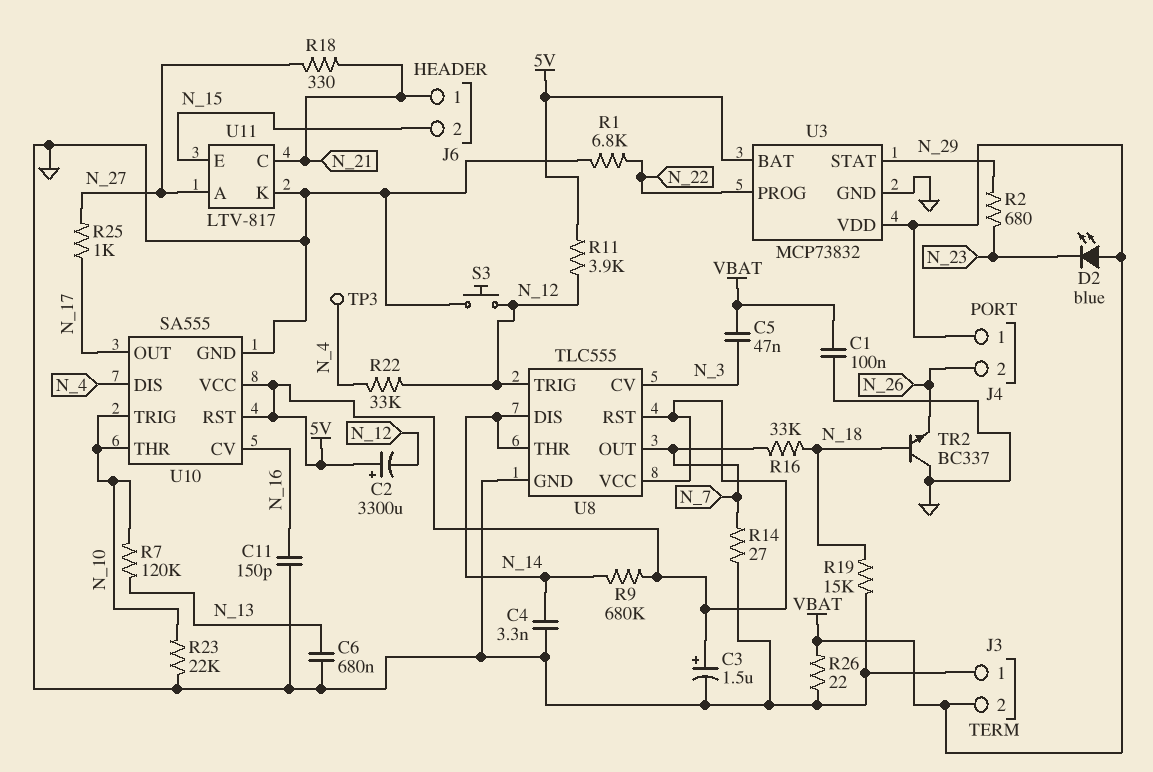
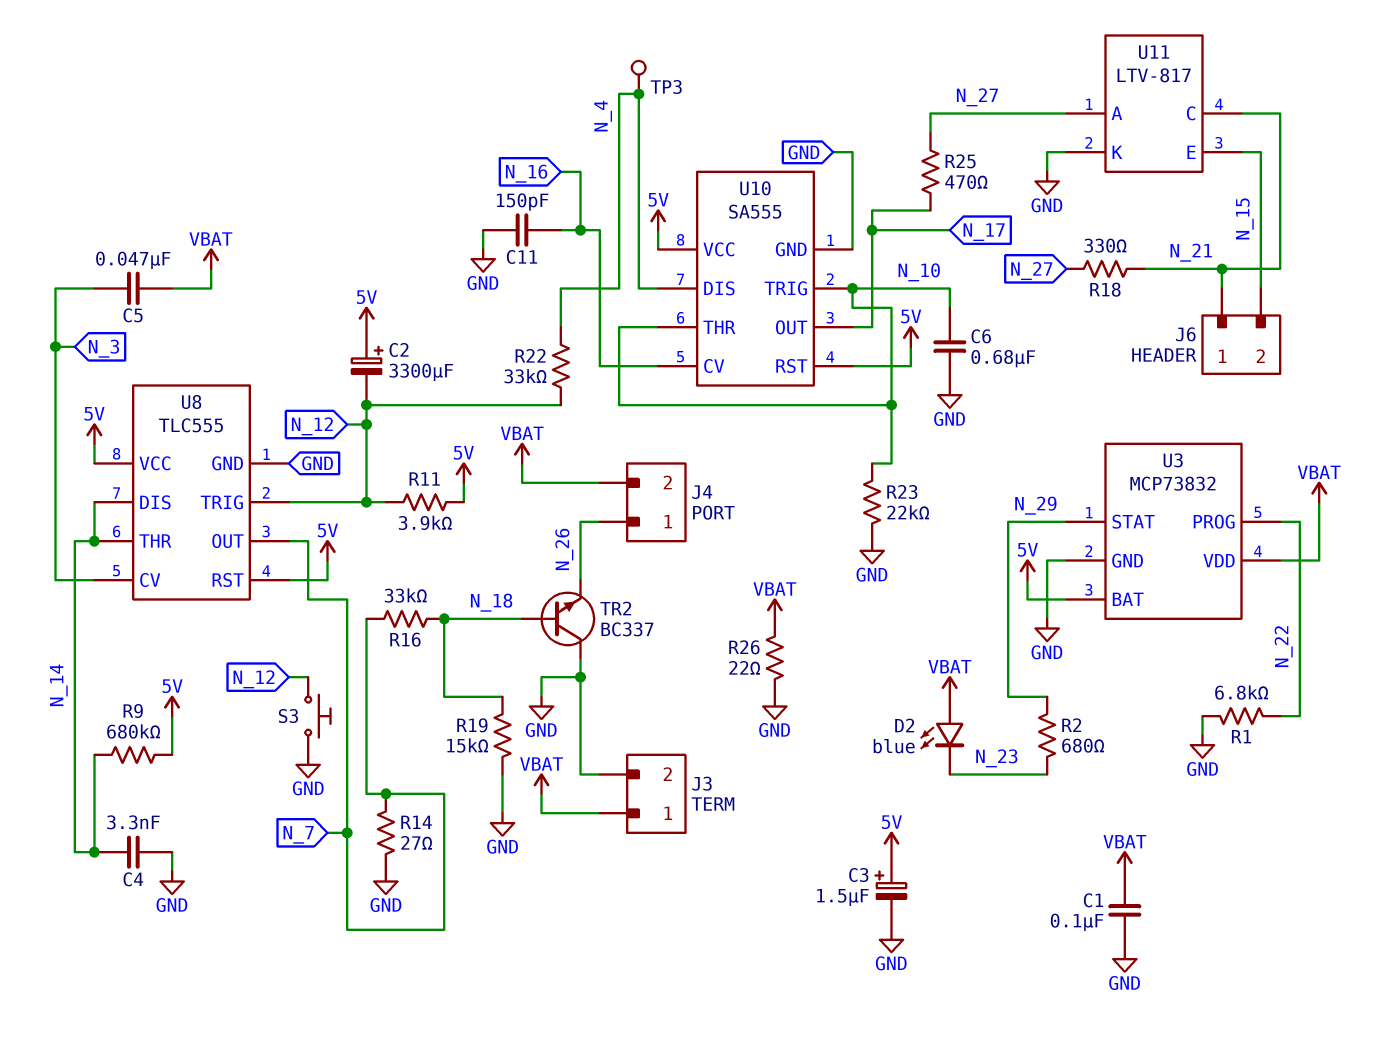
C6: 680nF (GND, N_13) -> 680nF (GND, N_10)
J3 pin 1: GND -> VBAT
J3 pin 2: VBAT -> GND
J4 pin 1: VBAT -> N_26
J4 pin 2: N_26 -> VBAT
R7: 120k (N_10, N_13) -> none
R25: 1k (N_17, N_27) -> 470 (N_17, N_27)

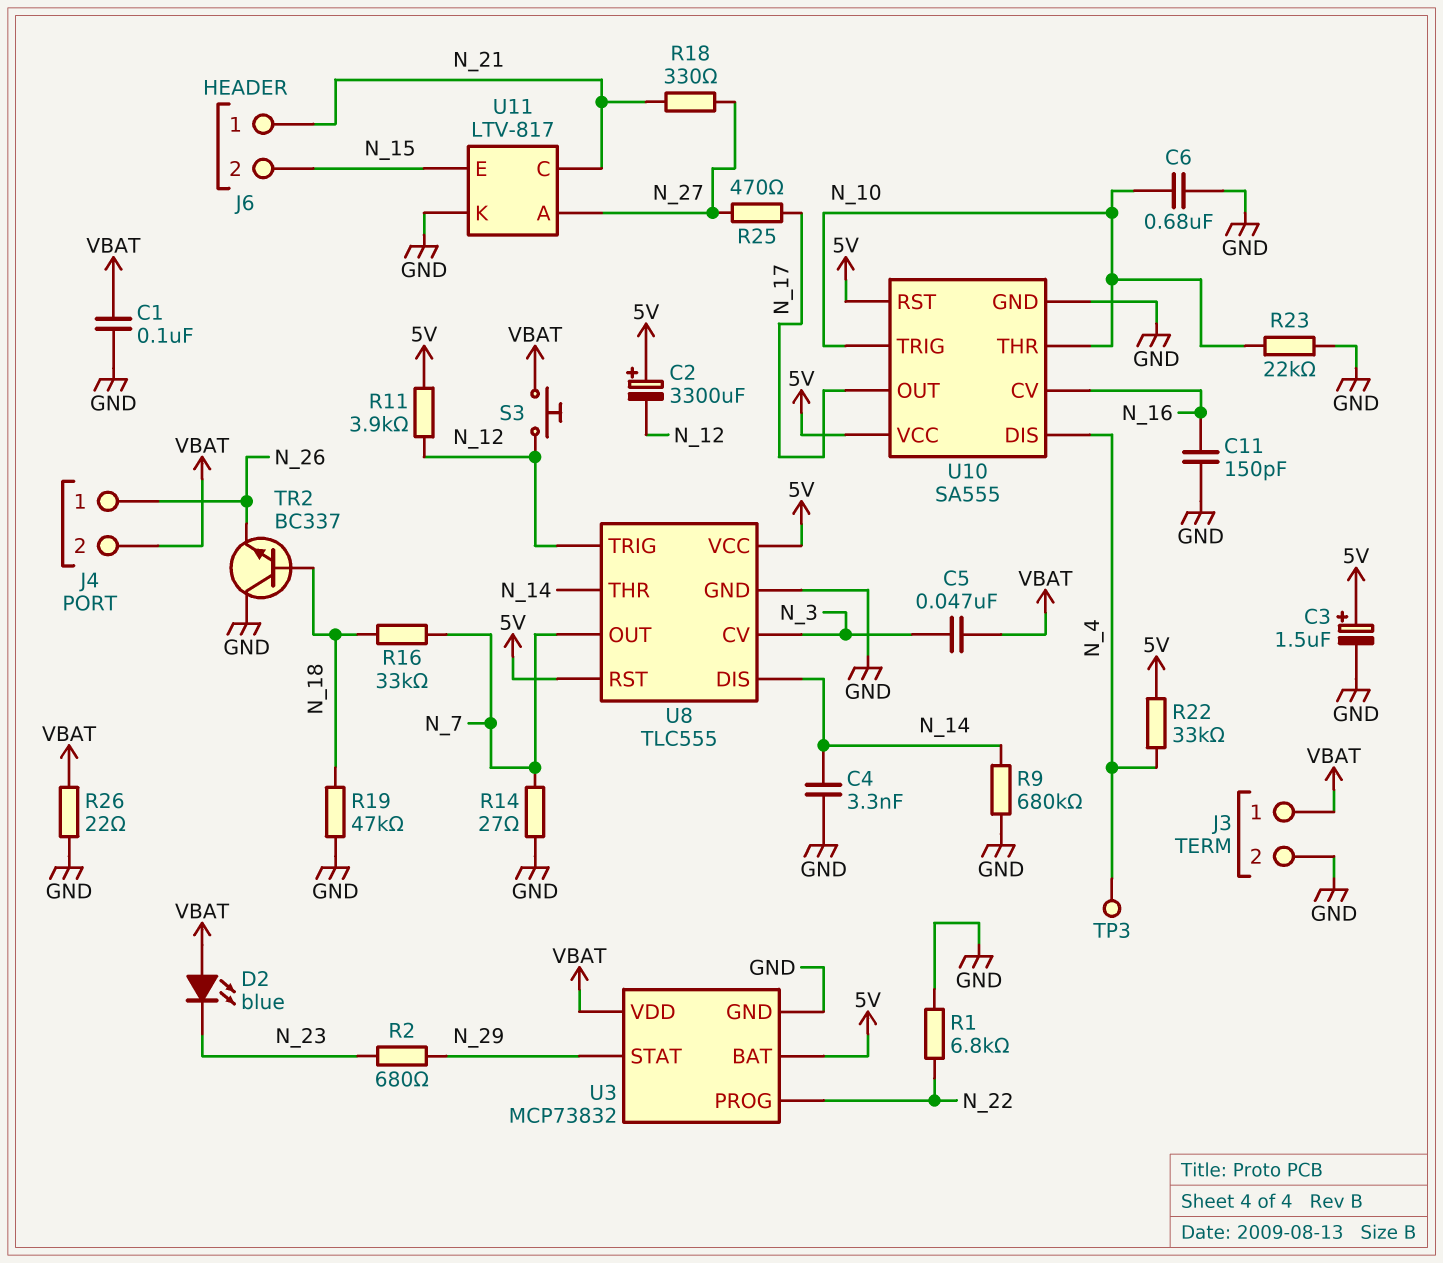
R9: 680k (5V, N_14) -> 680k (GND, N_14)
R19: 15k (GND, N_18) -> 47k (GND, N_18)
R22: 33k (N_4, N_12) -> 33k (5V, N_4)
S3: button (GND, N_12) -> button (N_12, VBAT)

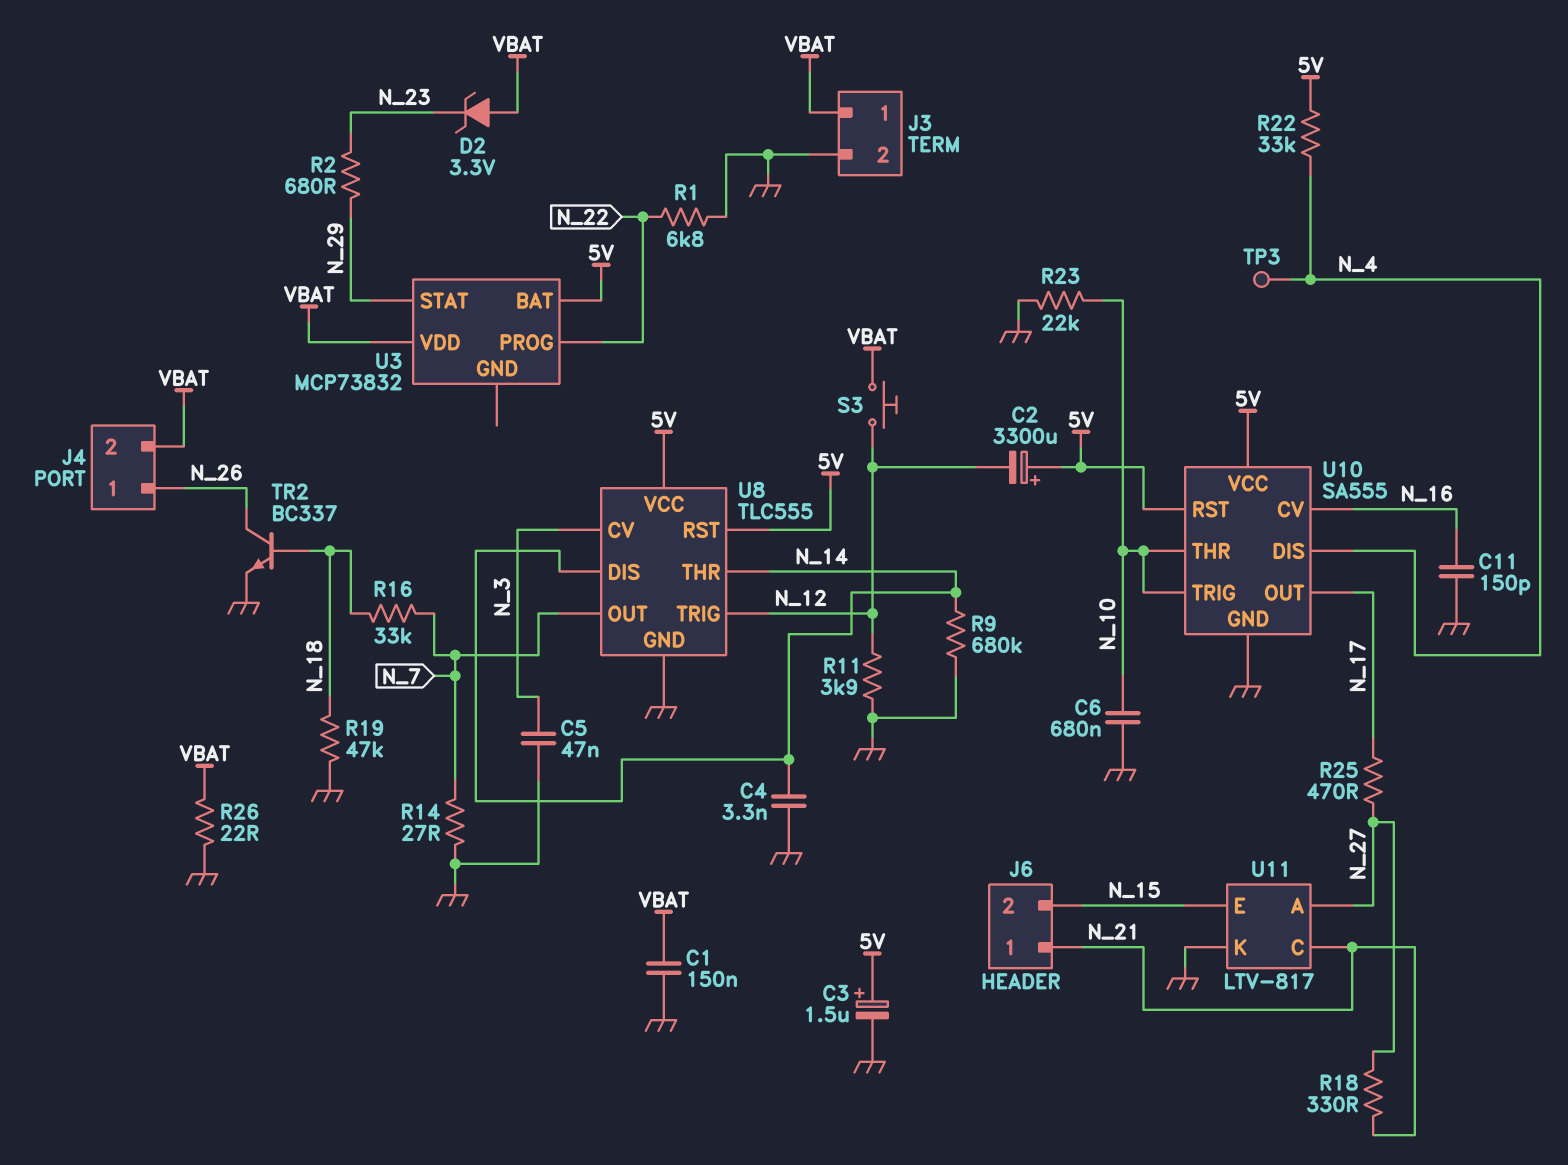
C1: 100nF (GND, VBAT) -> 150nF (GND, VBAT)
C5: 47nF (N_3, VBAT) -> 47nF (GND, N_3)
D2: LED blue (A VBAT, K N_23) -> zener 3.3V (A VBAT, K N_23)
R11: 3.9k (5V, N_12) -> 3.9k (GND, N_12)
TR2: NPN BC337 (B N_18, C GND, E N_26) -> NPN BC337 (B N_18, C N_26, E GND)
U3 pin GND: GND -> none

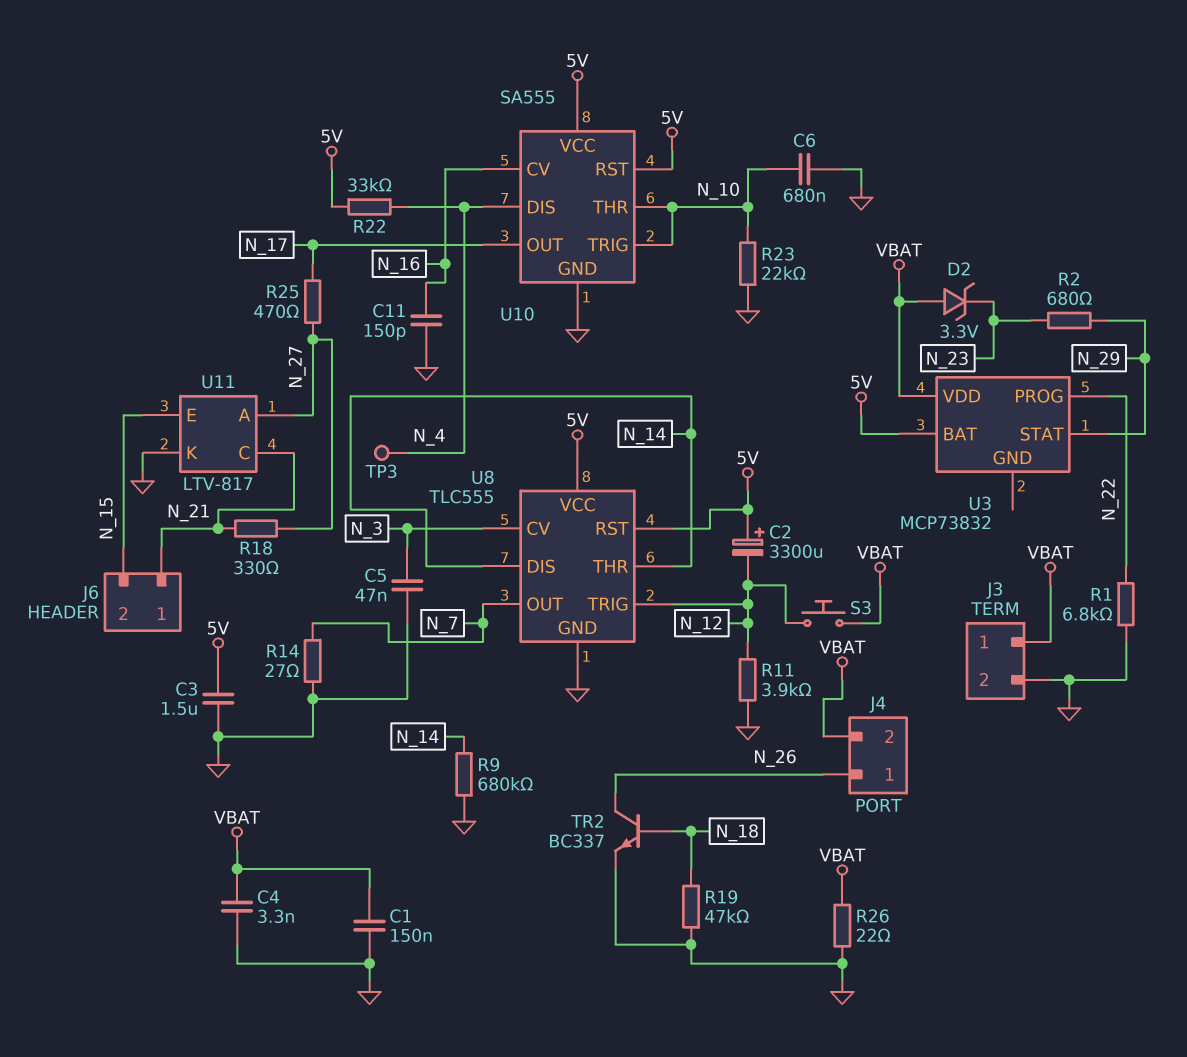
C3: 1.5uF (plus 5V, minus GND) -> 1.5uF (5V, GND)
C4: 3.3nF (GND, N_14) -> 3.3nF (GND, VBAT)
R16: 33k (N_7, N_18) -> none

